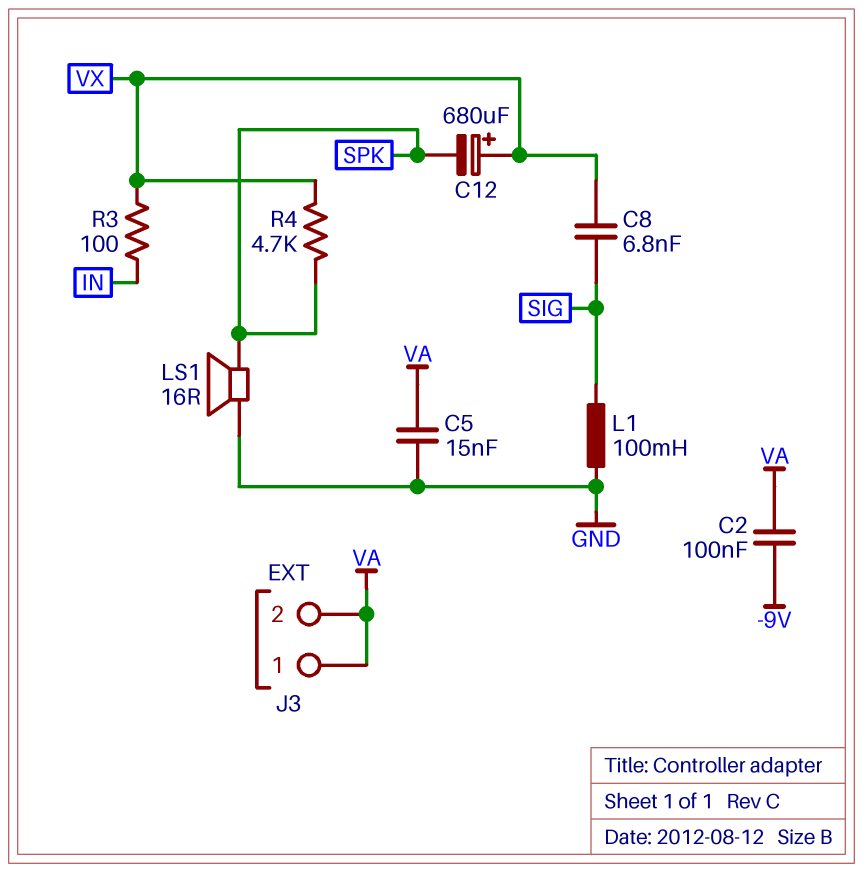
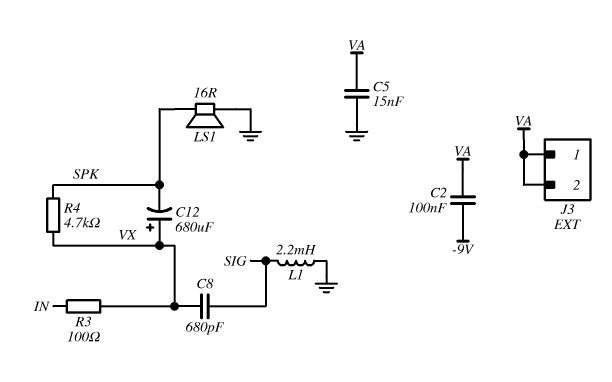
C8: 6.8nF (SIG, VX) -> 680pF (SIG, VX)
L1: 100mH (GND, SIG) -> 2.2mH (GND, SIG)

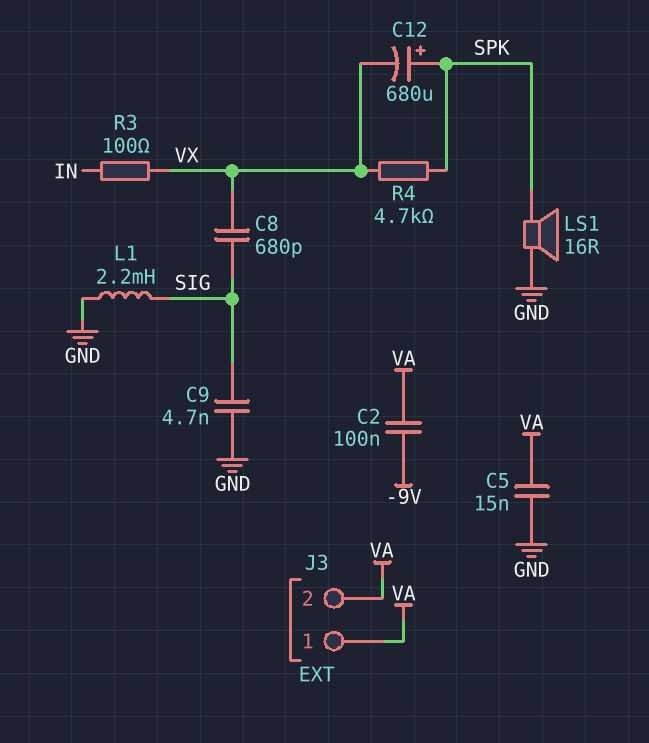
C9: none -> 4.7nF (GND, SIG)
C12: 680uF (plus VX, minus SPK) -> 680uF (plus SPK, minus VX)

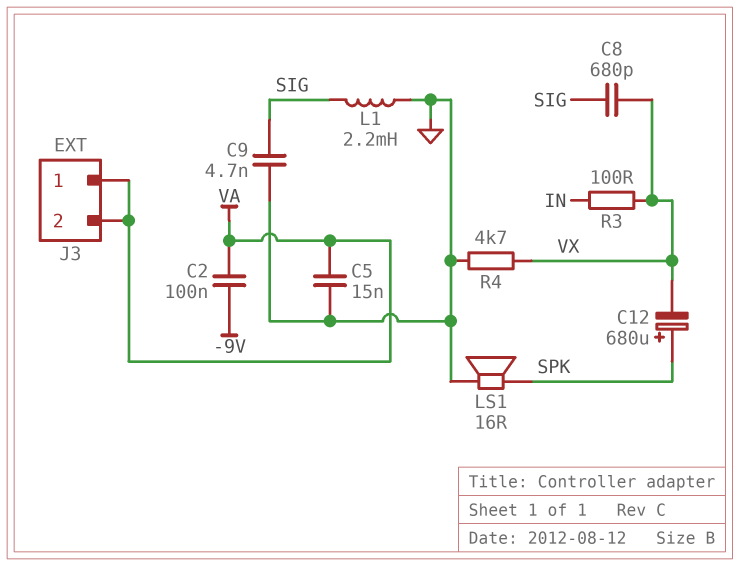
R4: 4.7k (SPK, VX) -> 4.7k (GND, VX)

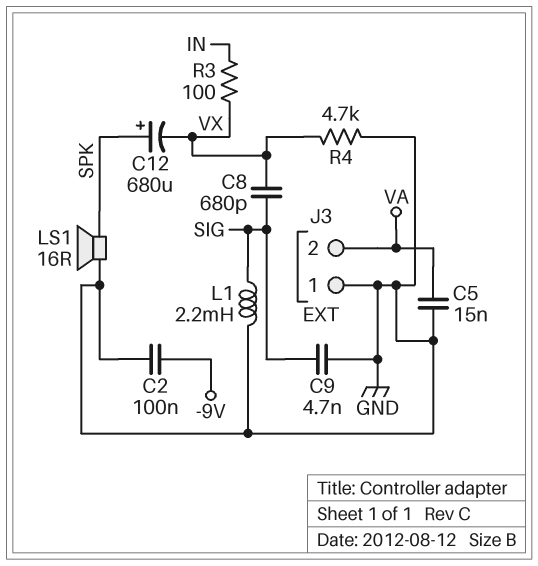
C2: 100nF (-9V, VA) -> 100nF (-9V, GND)
J3 pin 1: VA -> GND

